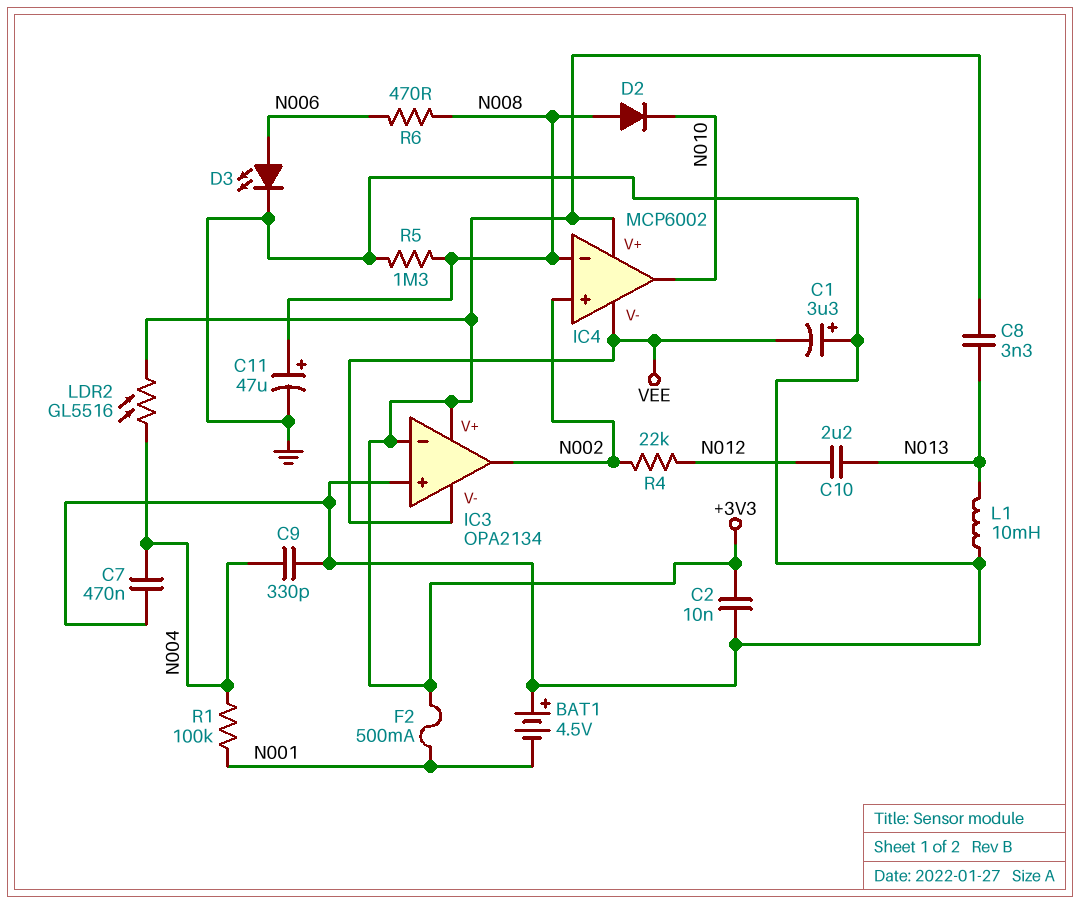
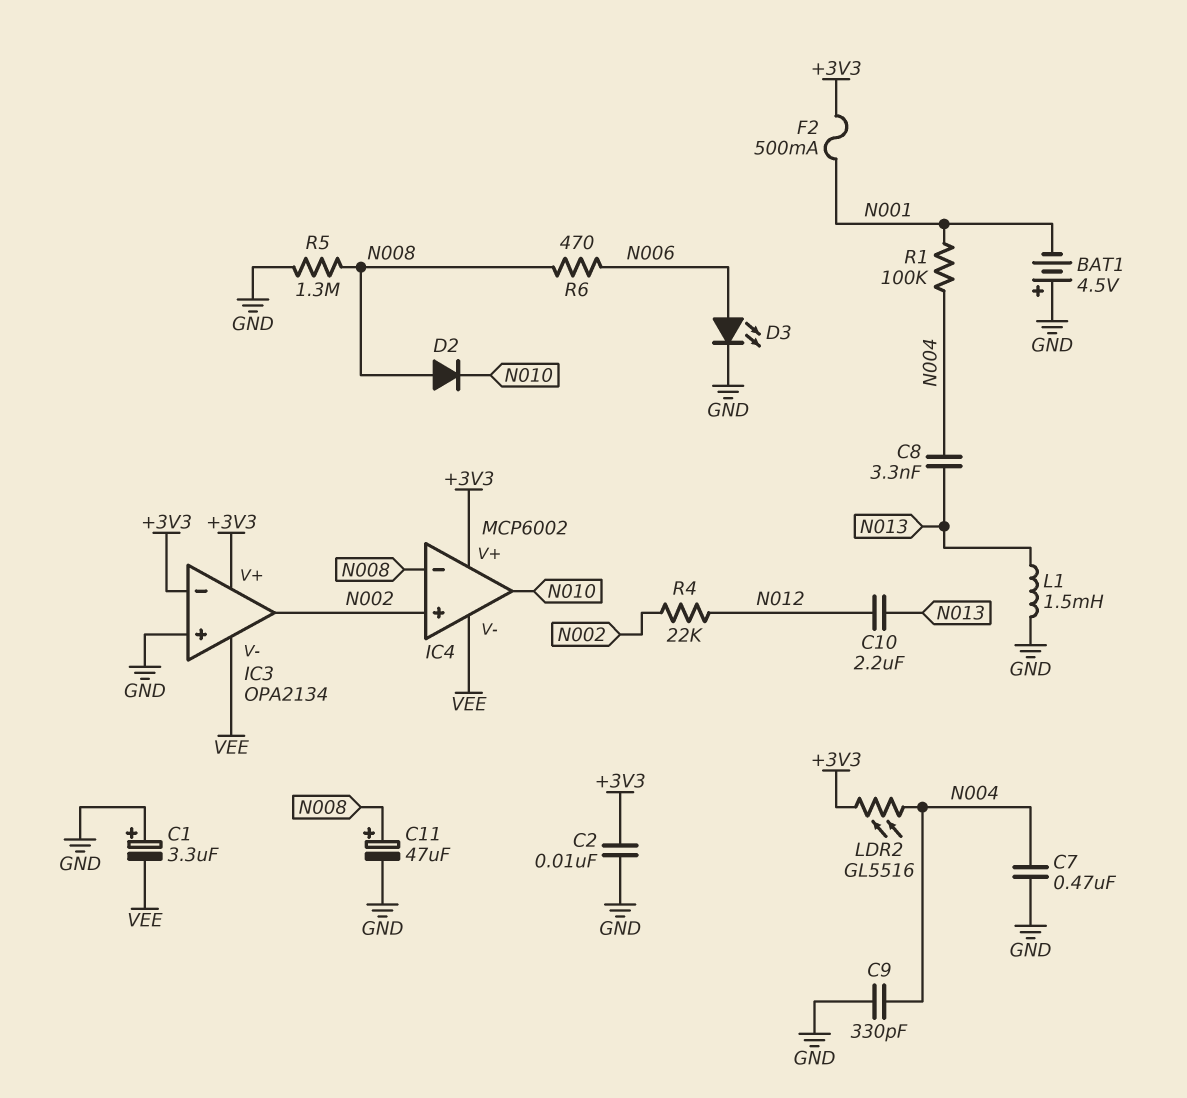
C8: 3.3nF (+3V3, N013) -> 3.3nF (N004, N013)
L1: 10mH (GND, N013) -> 1.5mH (GND, N013)

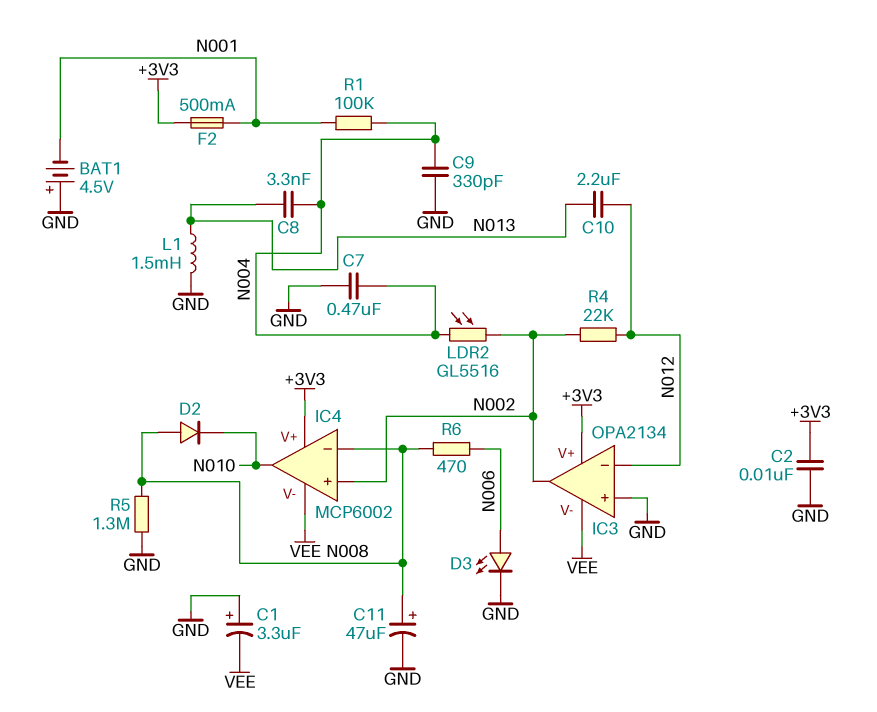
IC3 pin in-: +3V3 -> N012
LDR2: GL5516 (+3V3, N004) -> GL5516 (N002, N004)

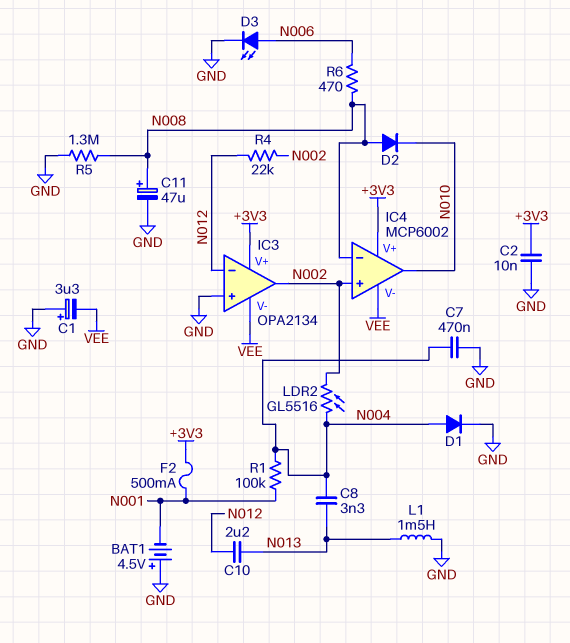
C9: 330pF (GND, N004) -> none
D1: none -> diode (A N004, K GND)

